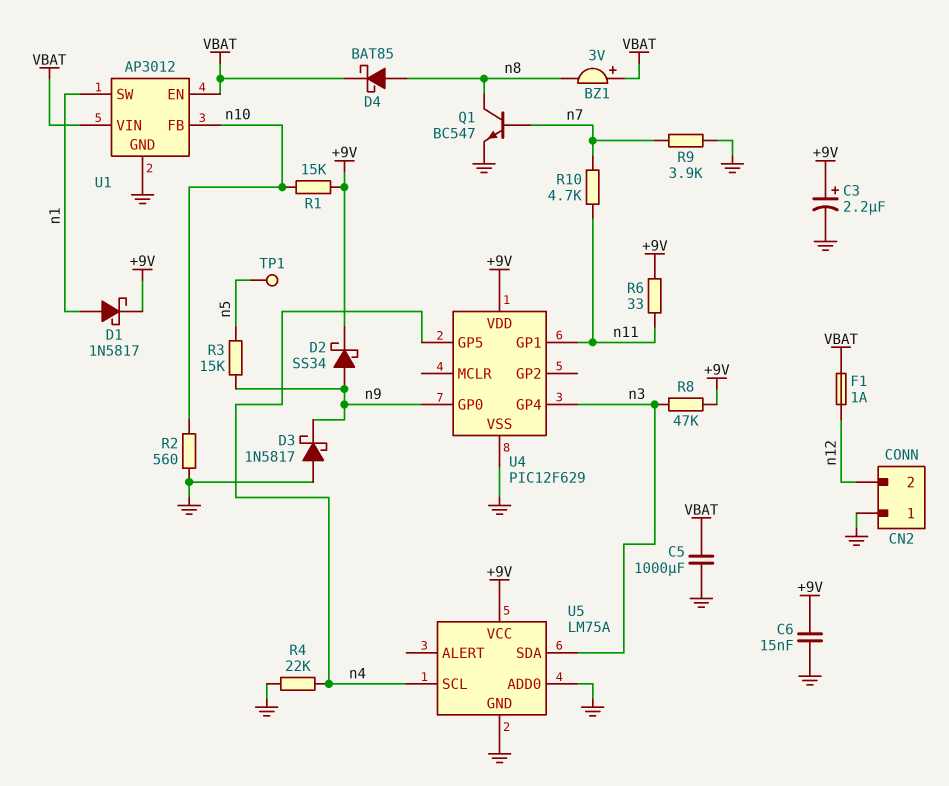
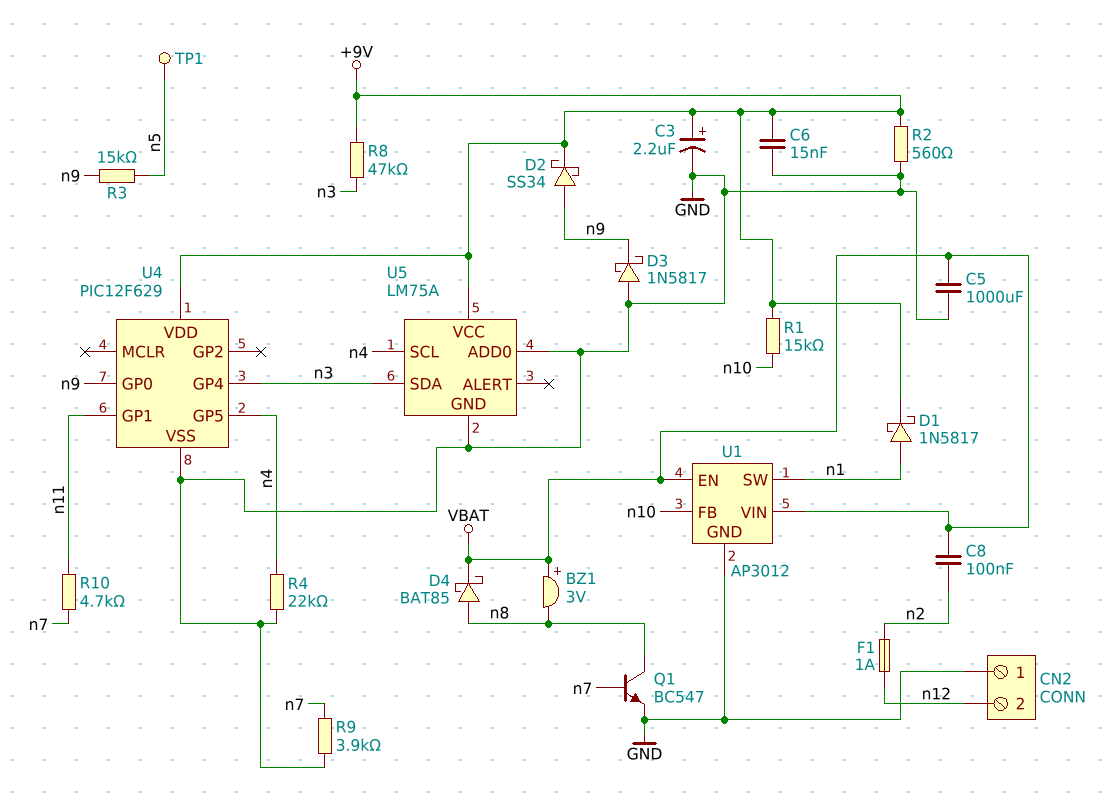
C8: none -> 100nF (VBAT, n2)
F1: 1A (VBAT, n12) -> 1A (n2, n12)
R2: 560 (GND, n10) -> 560 (+9V, GND)
R6: 33 (+9V, n11) -> none

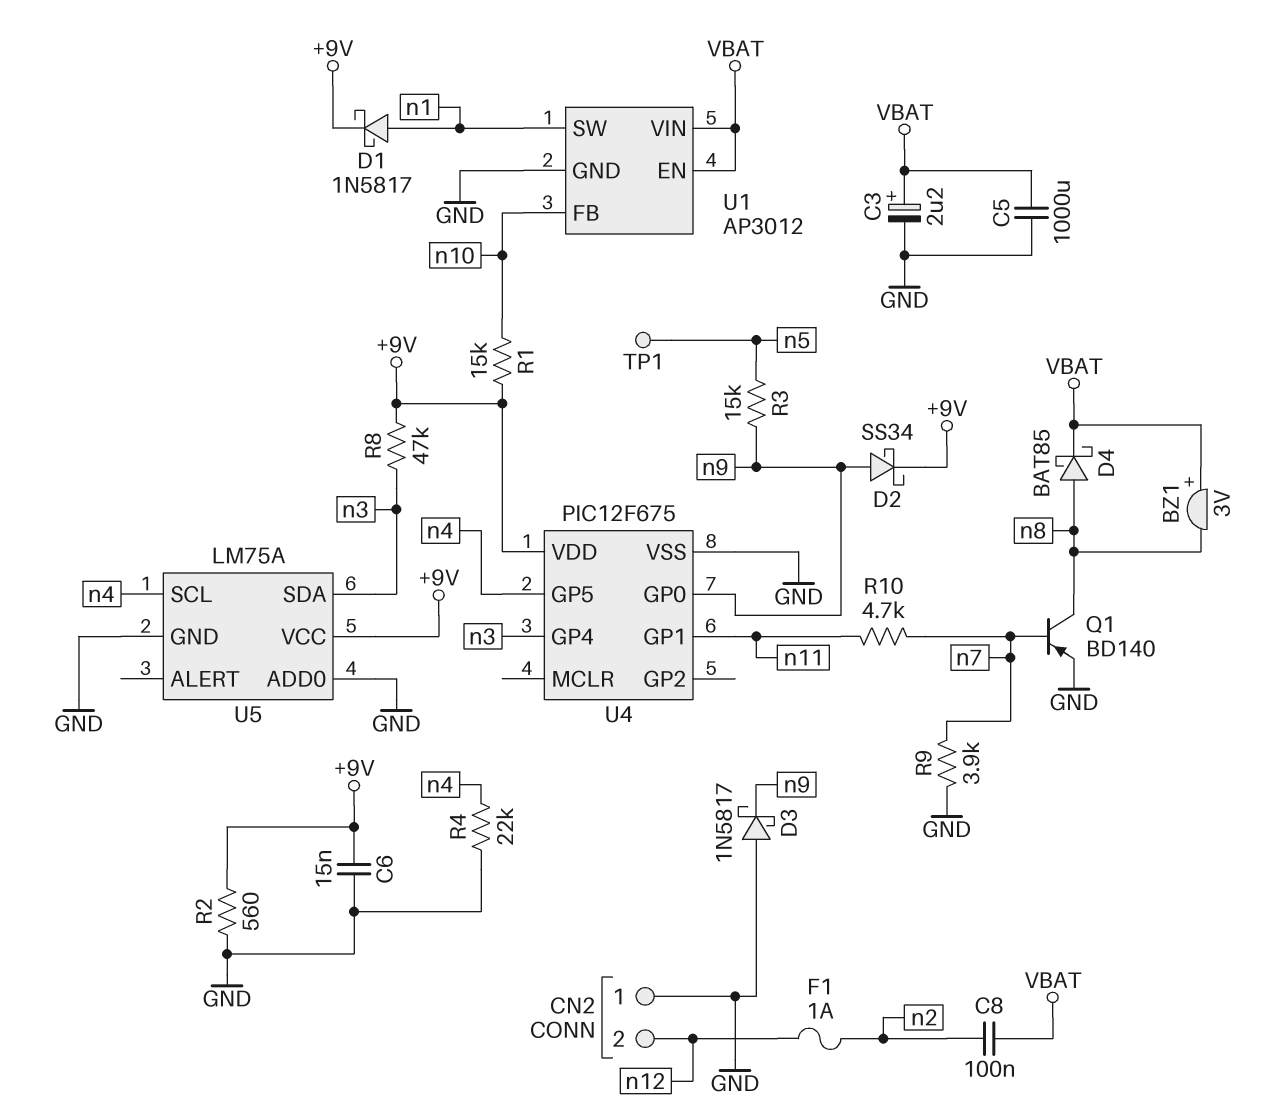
C3: 2.2uF (plus +9V, minus GND) -> 2.2uF (plus VBAT, minus GND)
Q1: NPN BC547 (B n7, C n8, E GND) -> PNP BD140 (B n7, C n8, E GND)
U4: PIC12F629 -> PIC12F675

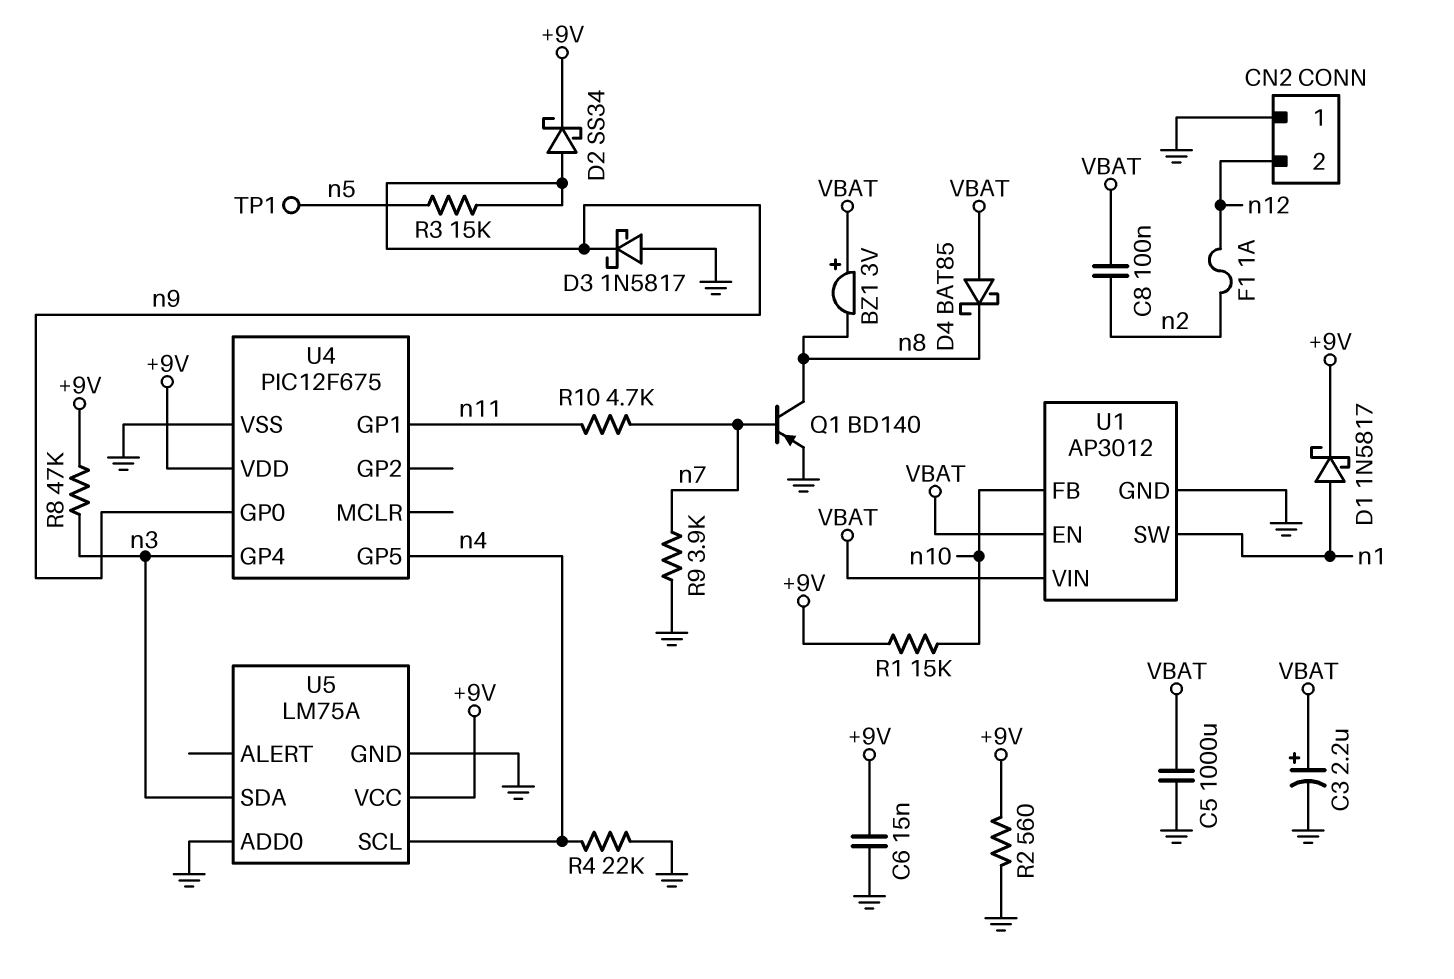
D4: schottky BAT85 (A n8, K VBAT) -> schottky BAT85 (A VBAT, K n8)

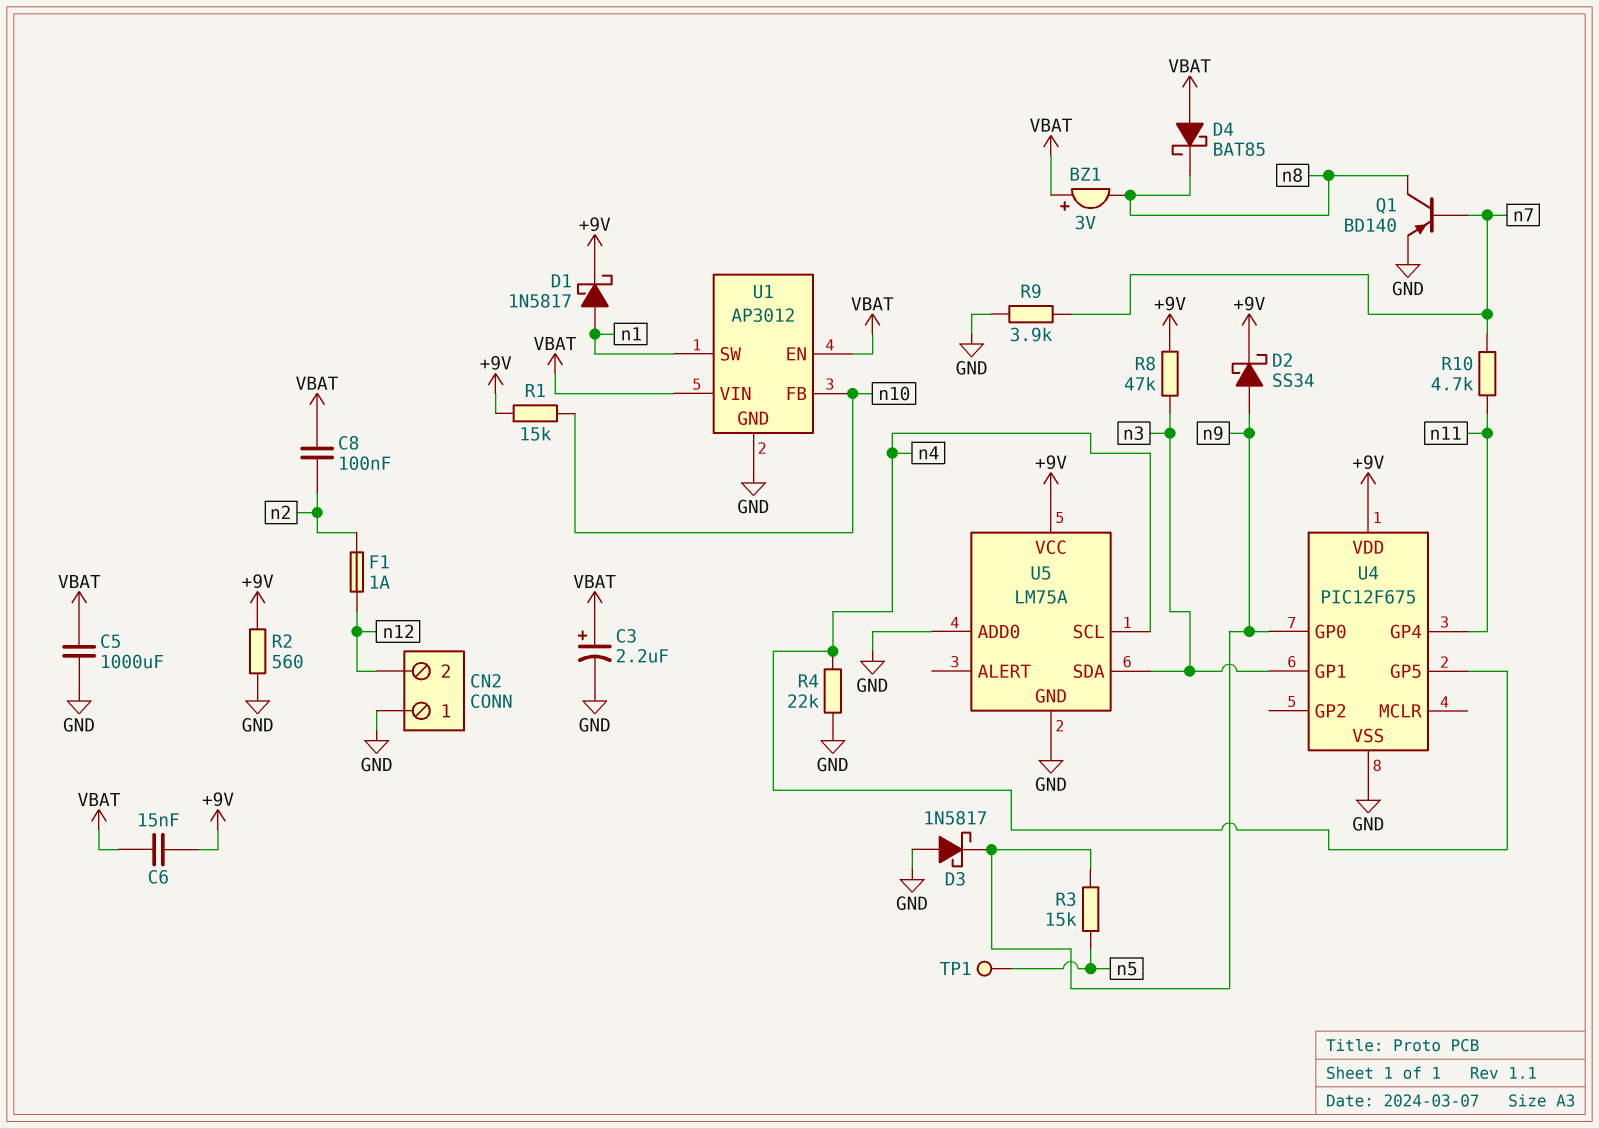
C6: 15nF (+9V, GND) -> 15nF (+9V, VBAT)
U4 pin GP1: n11 -> n3
U4 pin GP4: n3 -> n11

